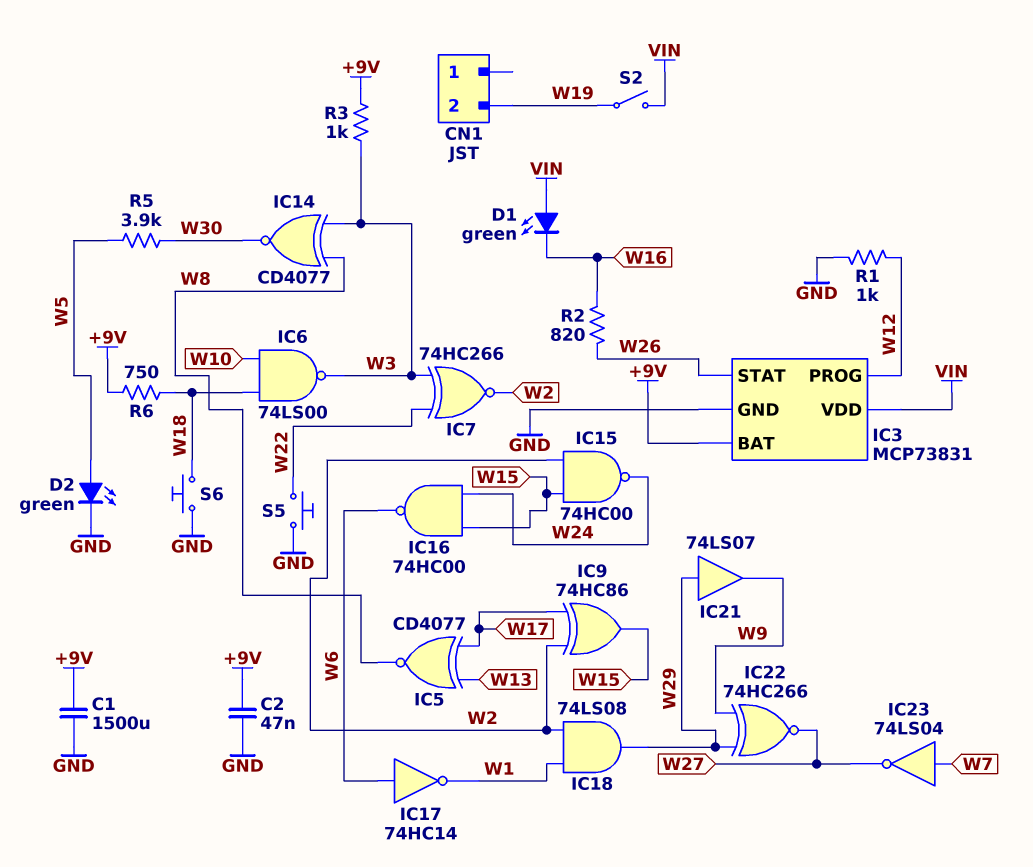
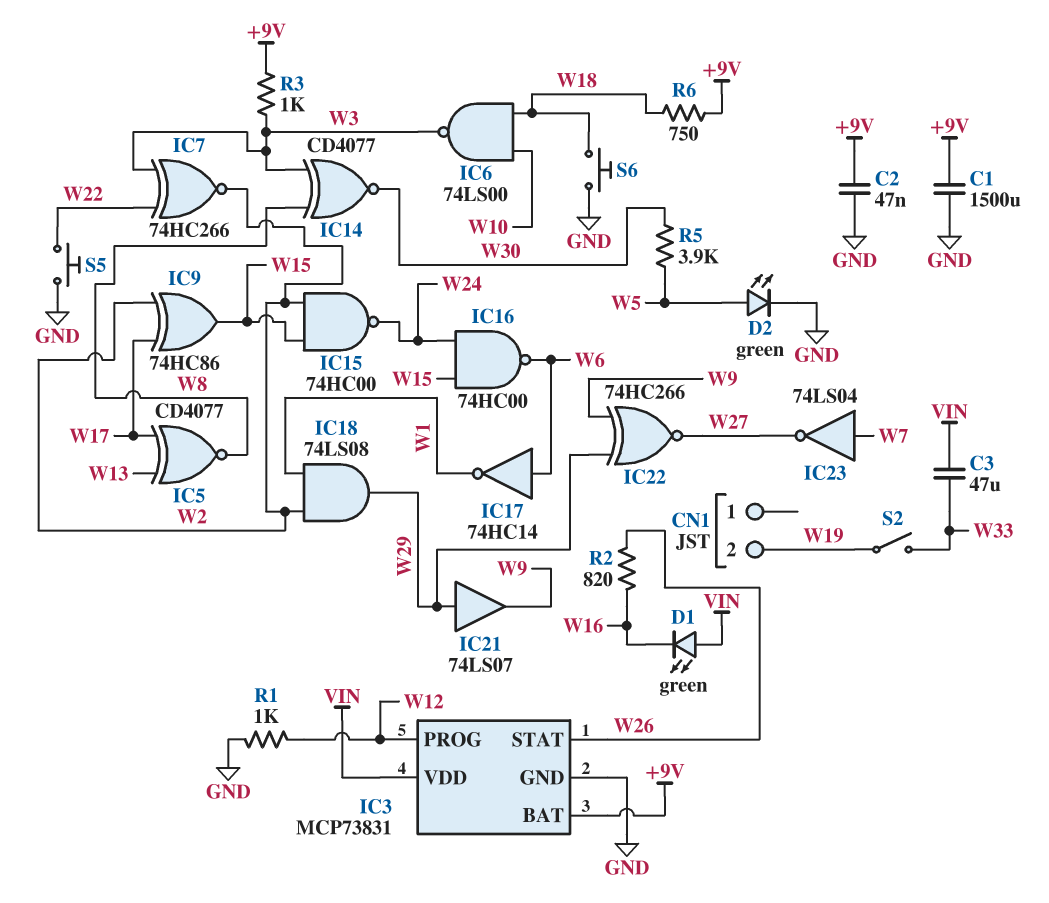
C3: none -> 47uF (VIN, W33)
S2: switch (VIN, W19) -> switch (W19, W33)

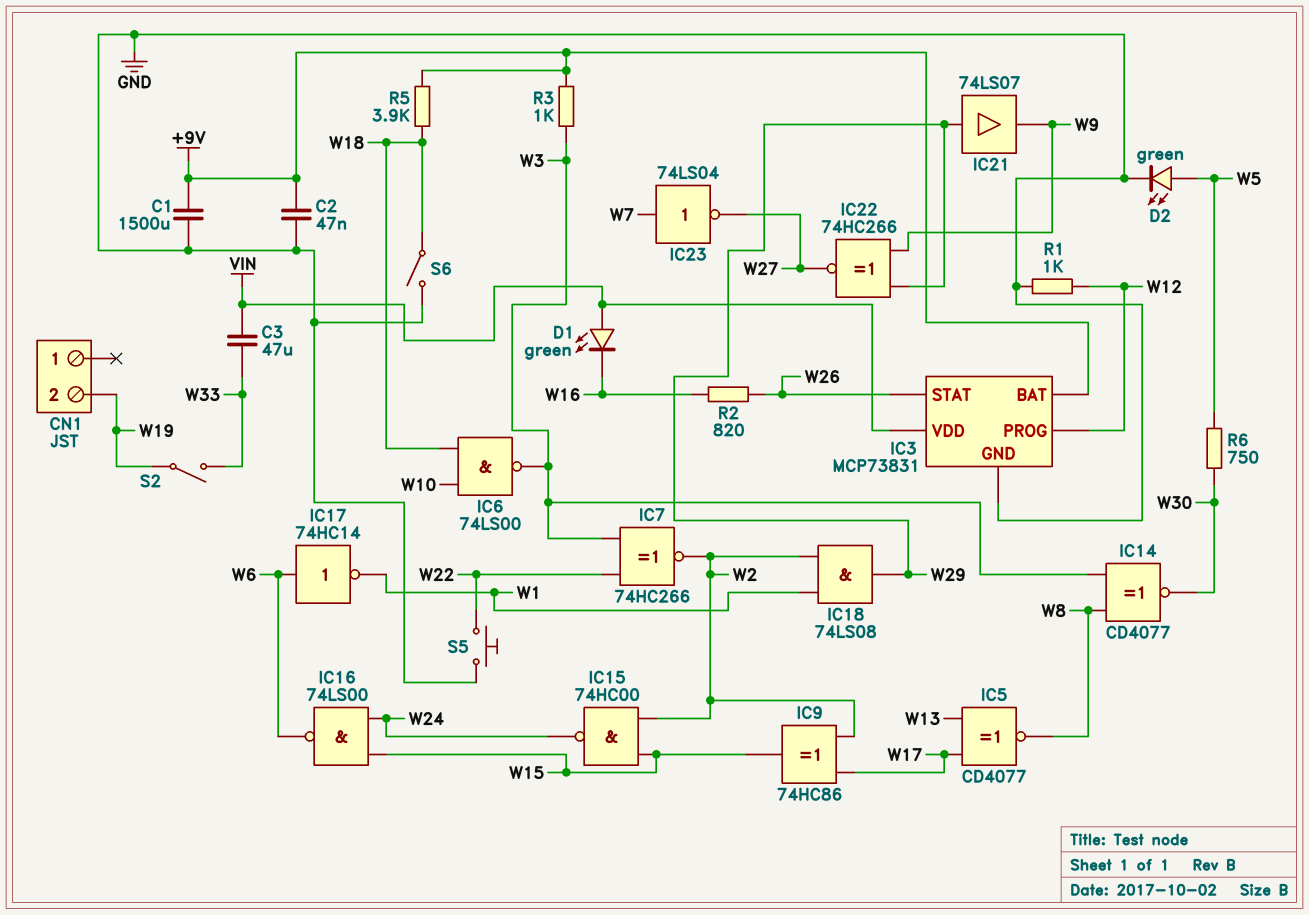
IC16: NAND 74HC00 (in W15, in W24, out W6) -> NAND 74LS00 (in W15, in W24, out W6)
R5: 3.9k (W5, W30) -> 3.9k (+9V, W18)
R6: 750 (+9V, W18) -> 750 (W5, W30)
S6: button (GND, W18) -> switch (GND, W18)

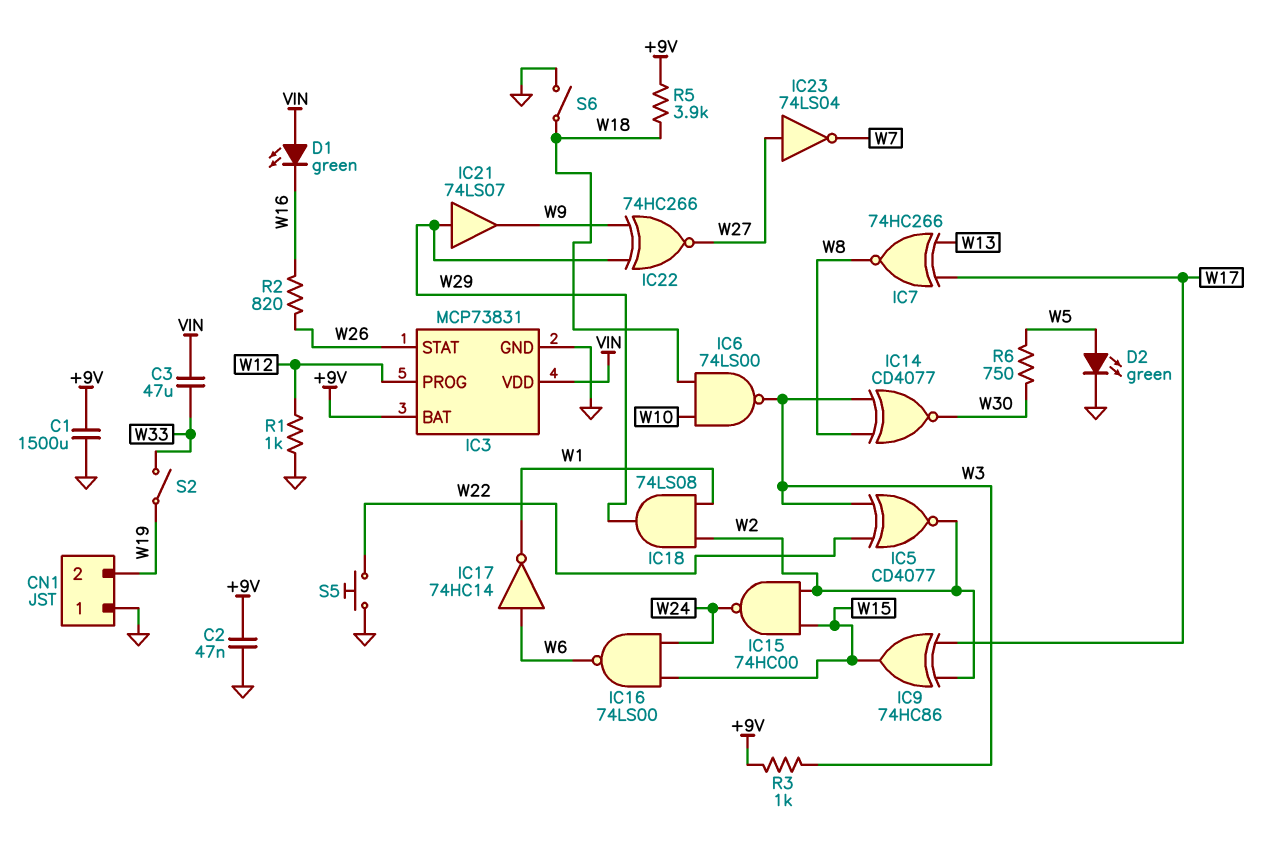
CN1 pin 1: none -> GND
IC5: XNOR CD4077 (in W13, in W17, out W8) -> XNOR CD4077 (in W3, in W22, out W2)
IC7: XNOR 74HC266 (in W3, in W22, out W2) -> XNOR 74HC266 (in W13, in W17, out W8)
IC23: NOT 74LS04 (in W7, out W27) -> NOT 74LS04 (in W27, out W7)

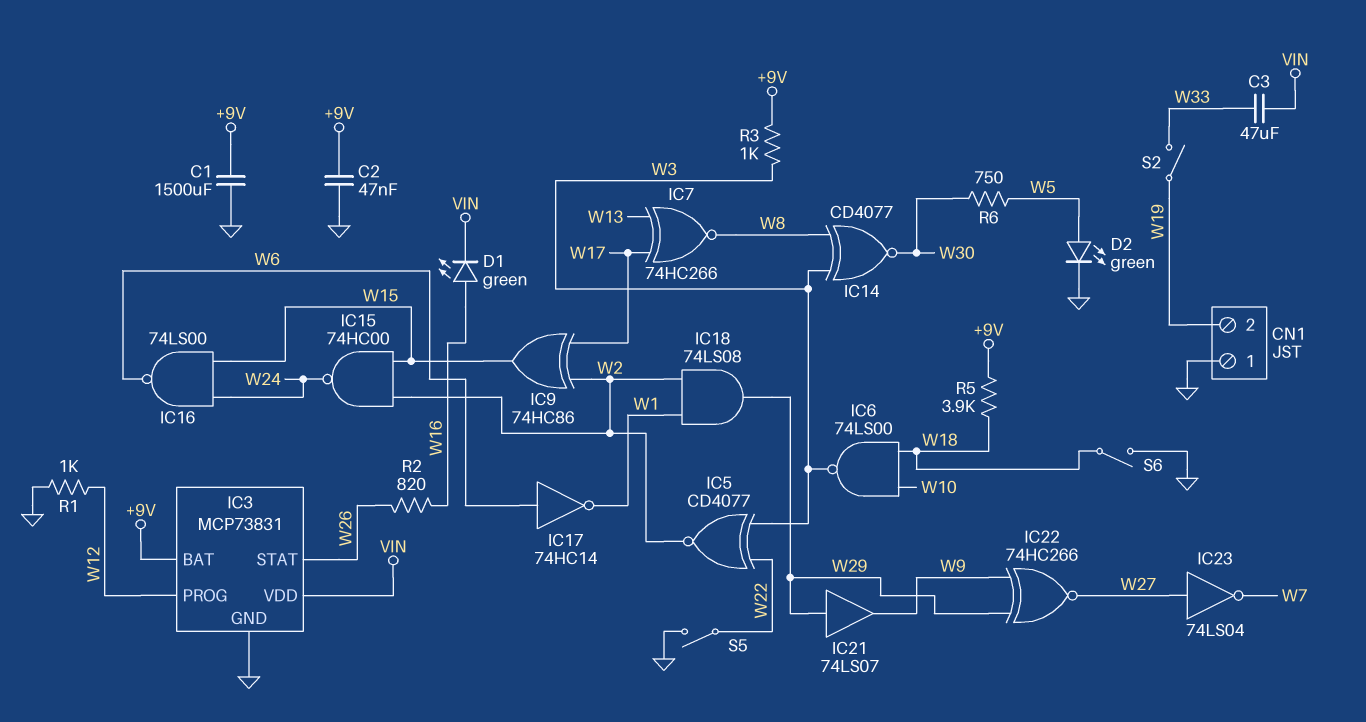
D1: LED green (A VIN, K W16) -> LED green (A W16, K VIN)
S5: button (GND, W22) -> switch (GND, W22)

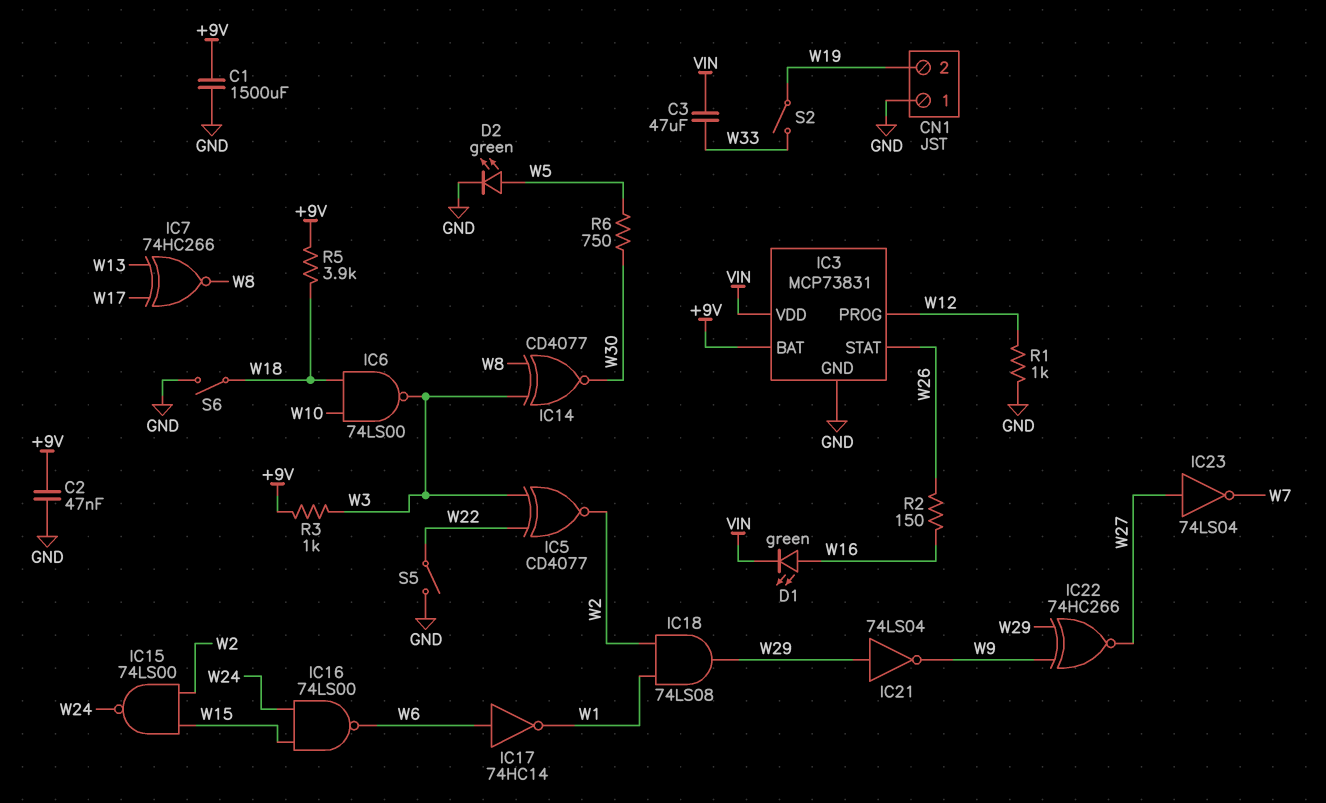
IC9: XOR 74HC86 (in W2, in W17, out W15) -> none
IC15: NAND 74HC00 (in W2, in W15, out W24) -> NAND 74LS00 (in W2, in W15, out W24)
IC21: buffer 74LS07 (in W29, out W9) -> NOT 74LS04 (in W29, out W9)
R2: 820 (W16, W26) -> 150 (W16, W26)

